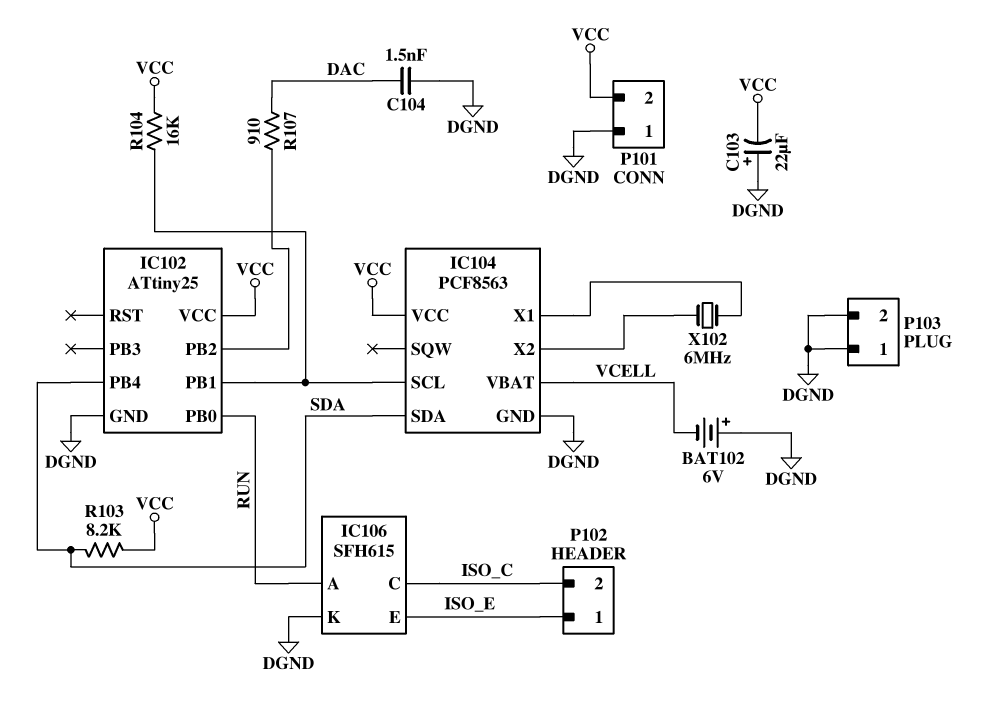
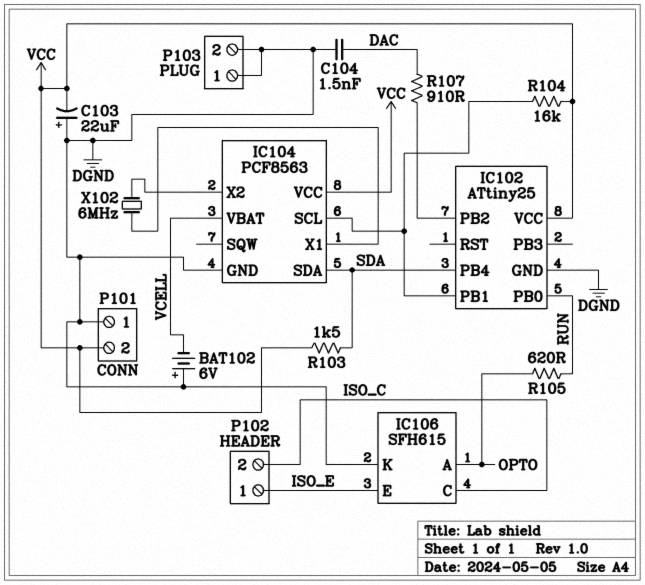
IC106 pin A: RUN -> OPTO
R103: 8.2k (SDA, VCC) -> 1.5k (SDA, VCC)
R105: none -> 620 (OPTO, RUN)

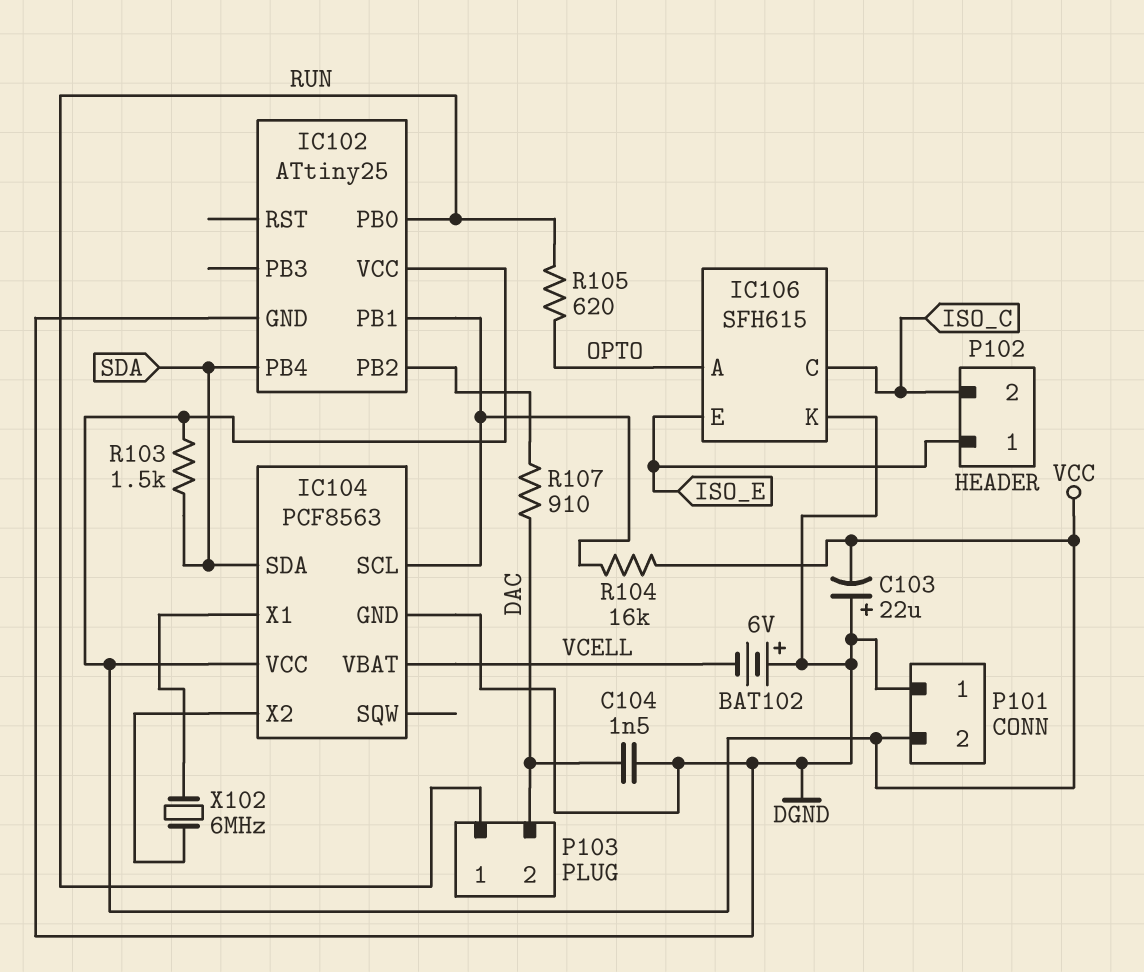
P103 pin 1: DGND -> RUN
P103 pin 2: DGND -> DAC

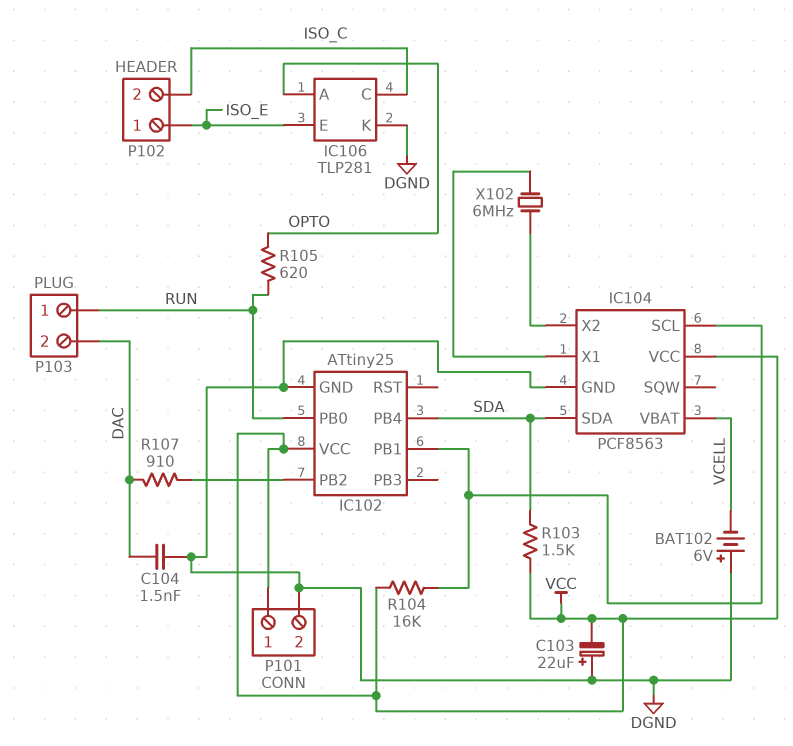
IC106: SFH615 -> TLP281
P101 pin 1: DGND -> VCC
P101 pin 2: VCC -> DGND

